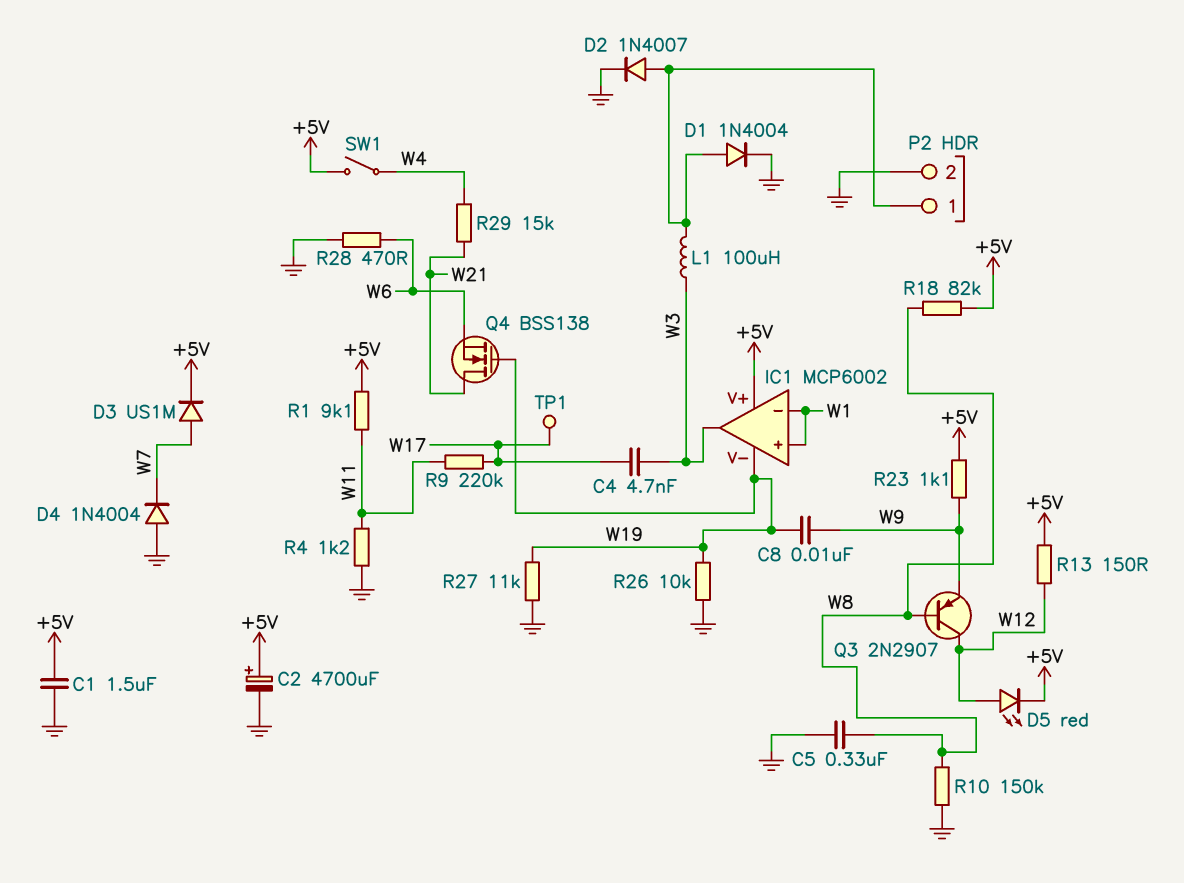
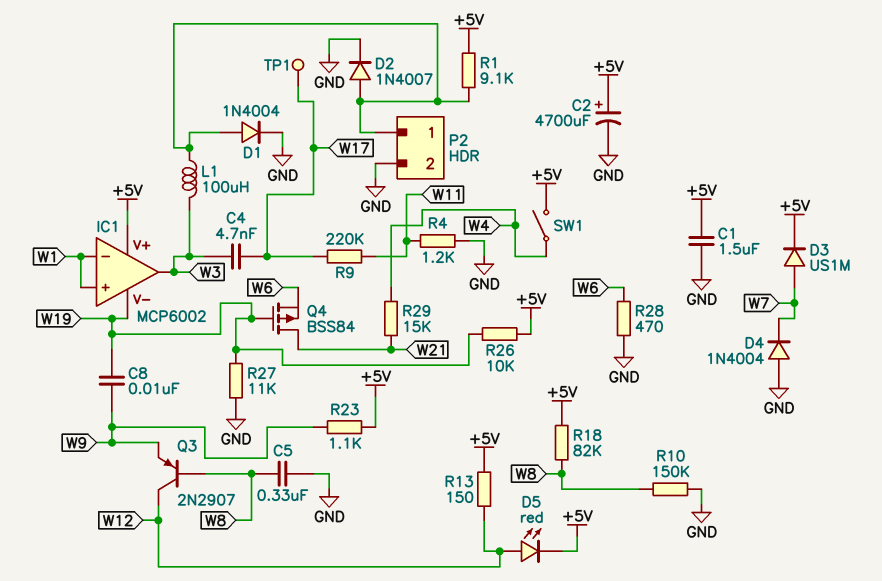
Q4: NMOS BSS138 (G W19, D W21, S W6) -> PMOS BSS84 (G W19, D W21, S W6)
R1: 9.1k (+5V, W11) -> 9.1k (+5V, P2/1)
R26: 10k (GND, W19) -> 10k (+5V, W19)

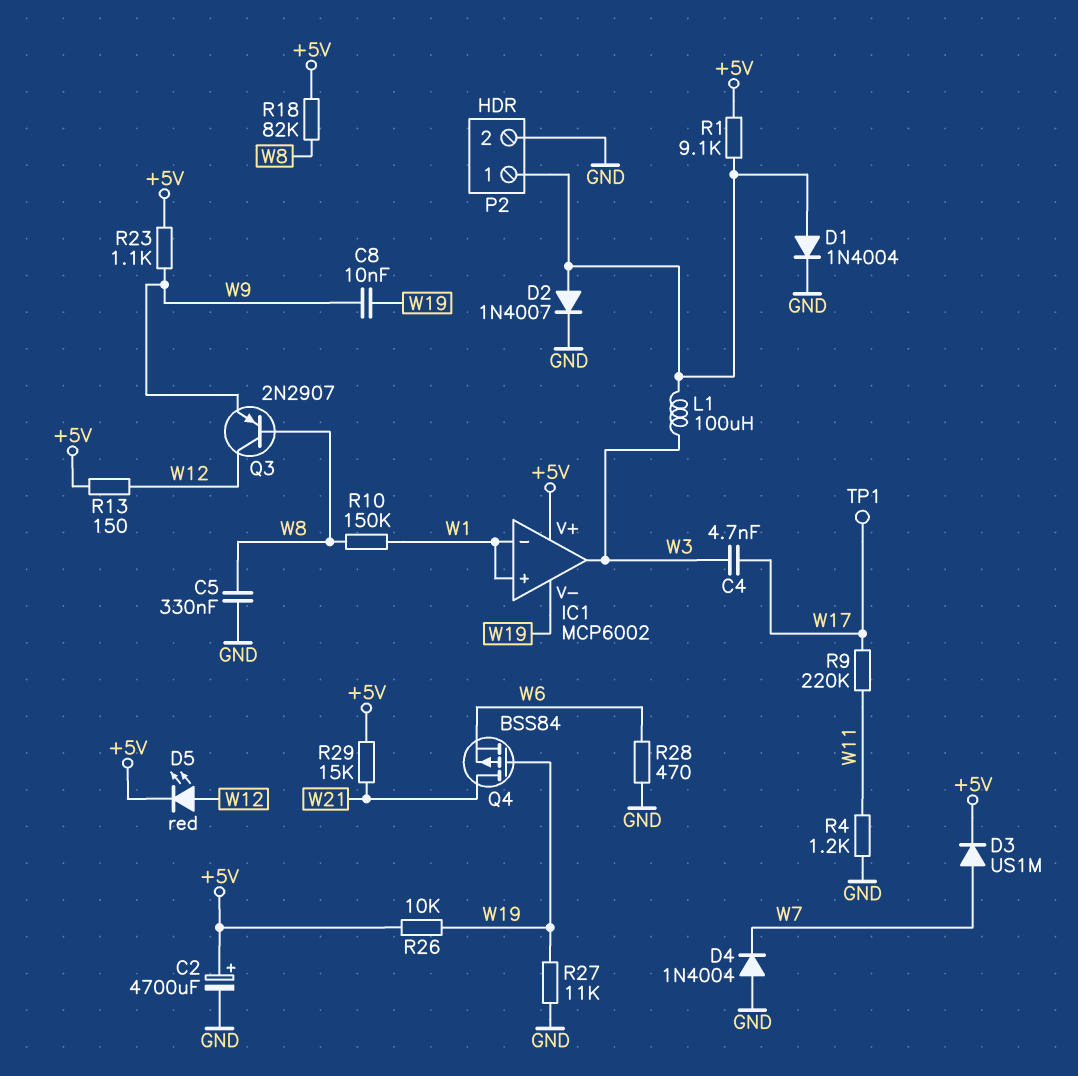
C1: 1.5uF (+5V, GND) -> none
R10: 150k (GND, W8) -> 150k (W1, W8)
R29: 15k (W4, W21) -> 15k (+5V, W21)
SW1: switch (+5V, W4) -> none

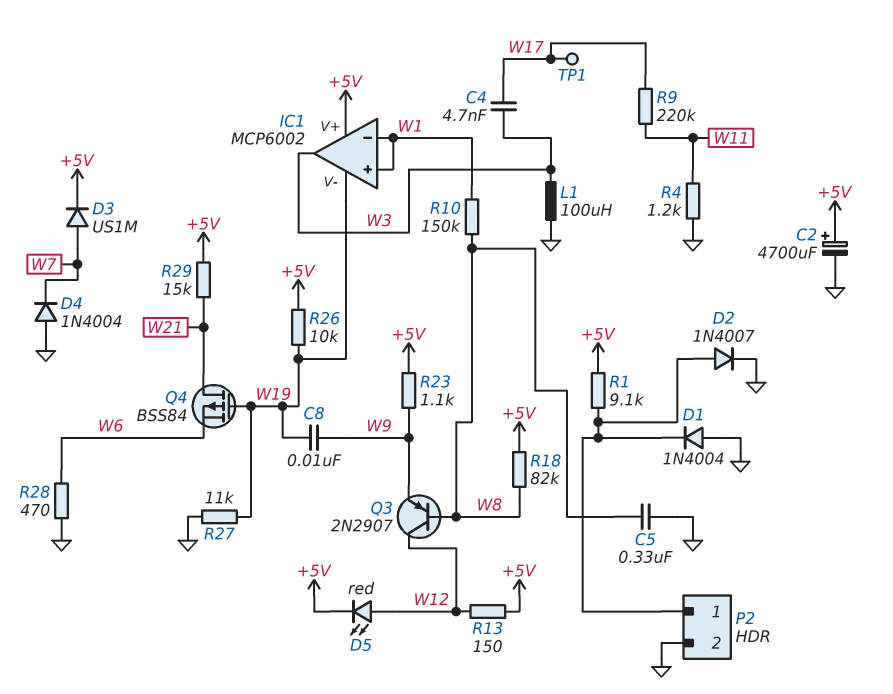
D1: diode 1N4004 (A P2/1, K GND) -> diode 1N4004 (A GND, K P2/1)
L1: 100uH (P2/1, W3) -> 100uH (GND, W3)

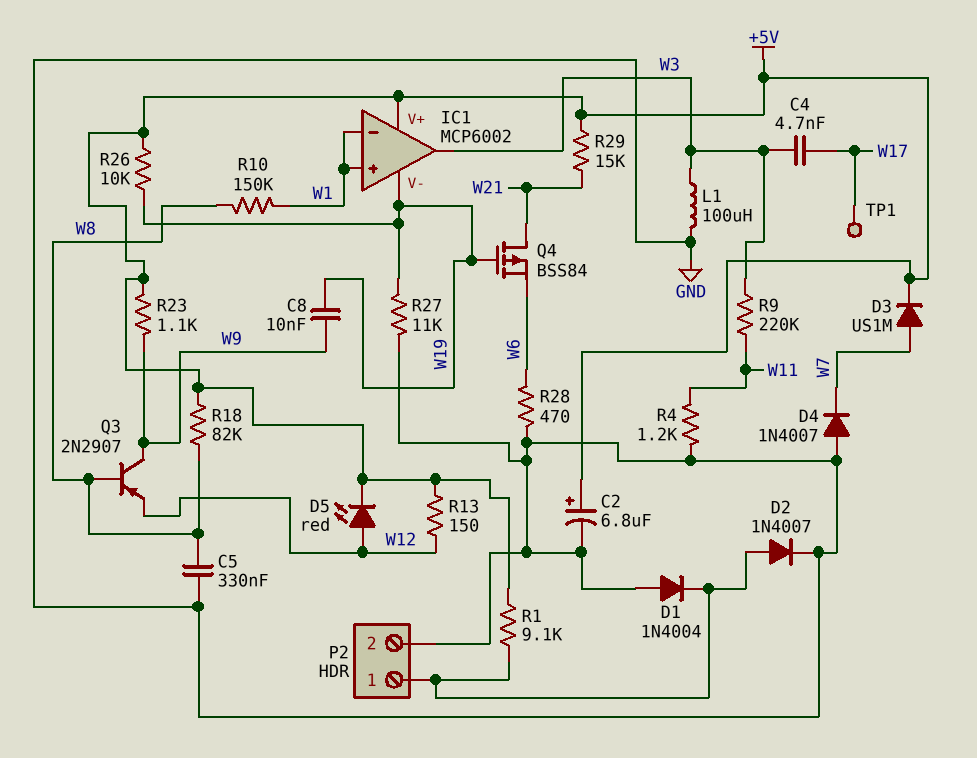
C2: 4700uF (plus +5V, minus GND) -> 6.8uF (plus +5V, minus GND)
D4: diode 1N4004 (A GND, K W7) -> diode 1N4007 (A GND, K W7)
Q3: PNP 2N2907 (B W8, C W12, E W9) -> PNP 2N2907 (B W8, C W9, E W12)
R9: 220k (W11, W17) -> 220k (W3, W11)

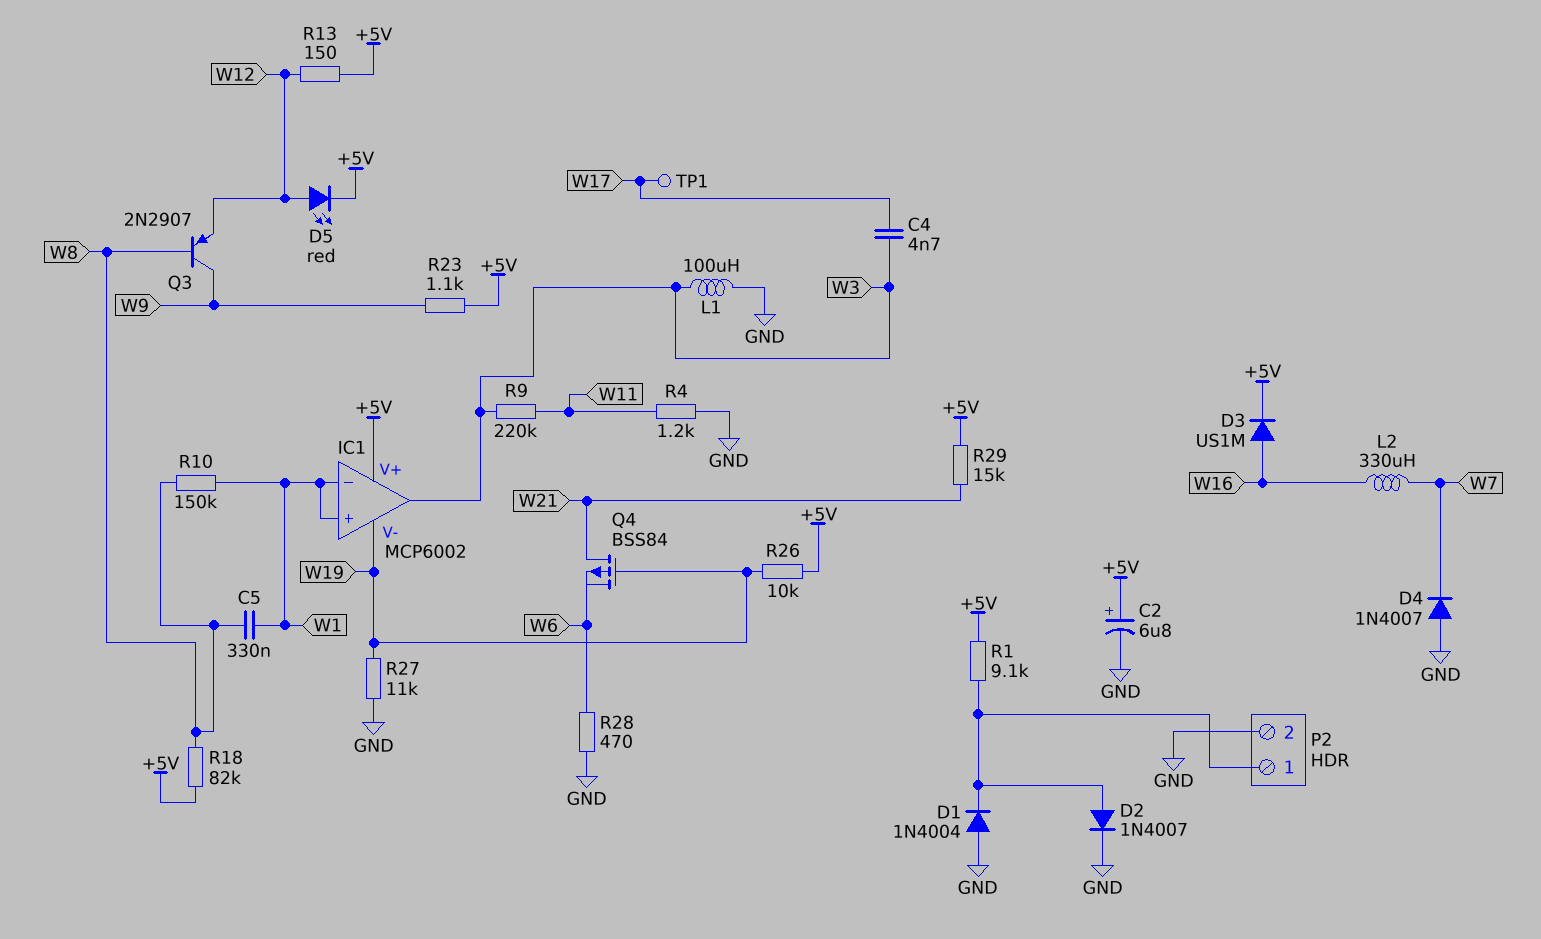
C5: 330nF (GND, W8) -> 330nF (W1, W8)
C8: 10nF (W9, W19) -> none
D3: diode US1M (A W7, K +5V) -> diode US1M (A W16, K +5V)
L2: none -> 330uH (W7, W16)

